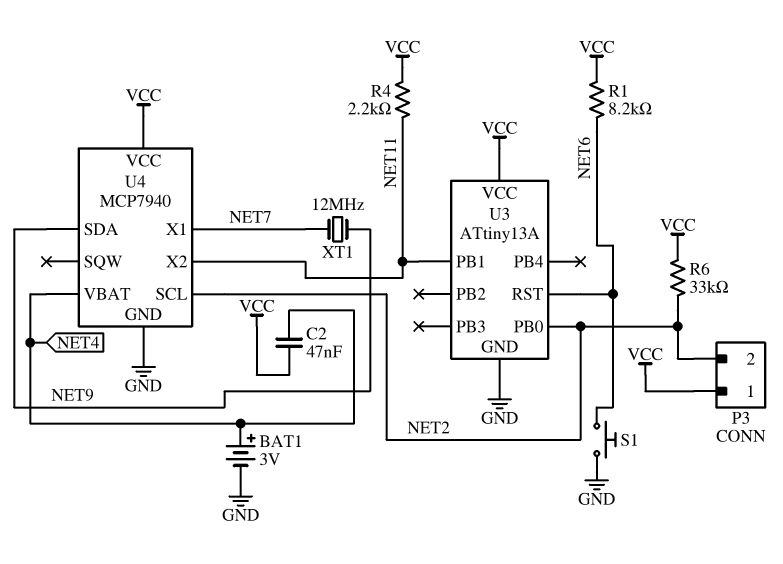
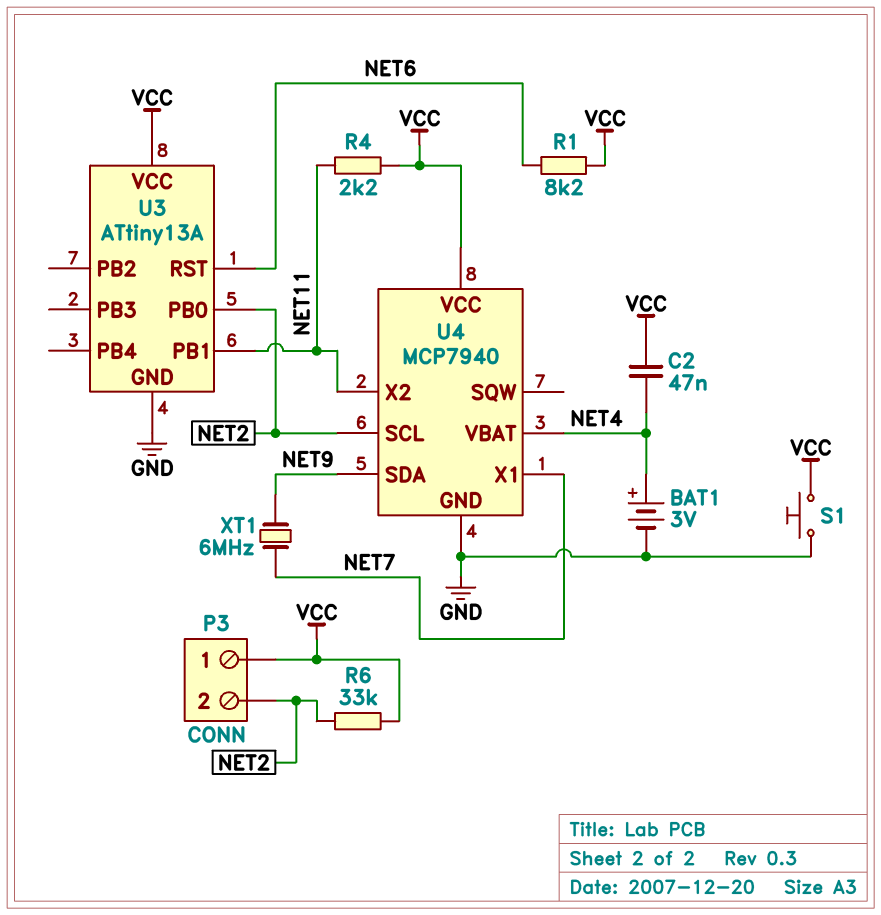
S1: button (GND, NET6) -> button (GND, VCC)
XT1: 12MHz (NET7, NET9) -> 6MHz (NET7, NET9)

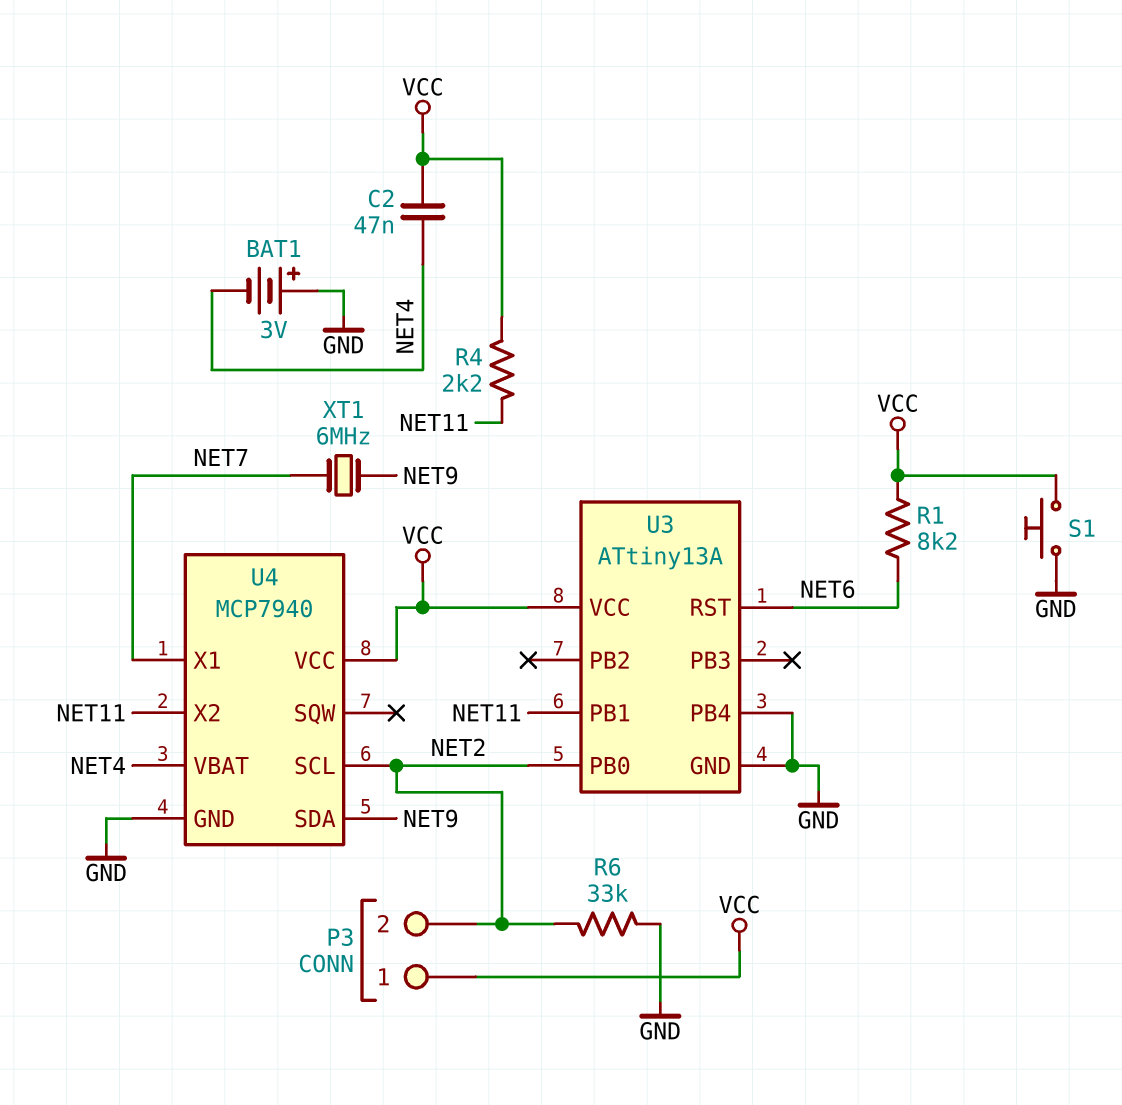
BAT1: 3V (plus NET4, minus GND) -> 3V (plus GND, minus NET4)
R6: 33k (NET2, VCC) -> 33k (GND, NET2)
U3 pin PB4: none -> GND

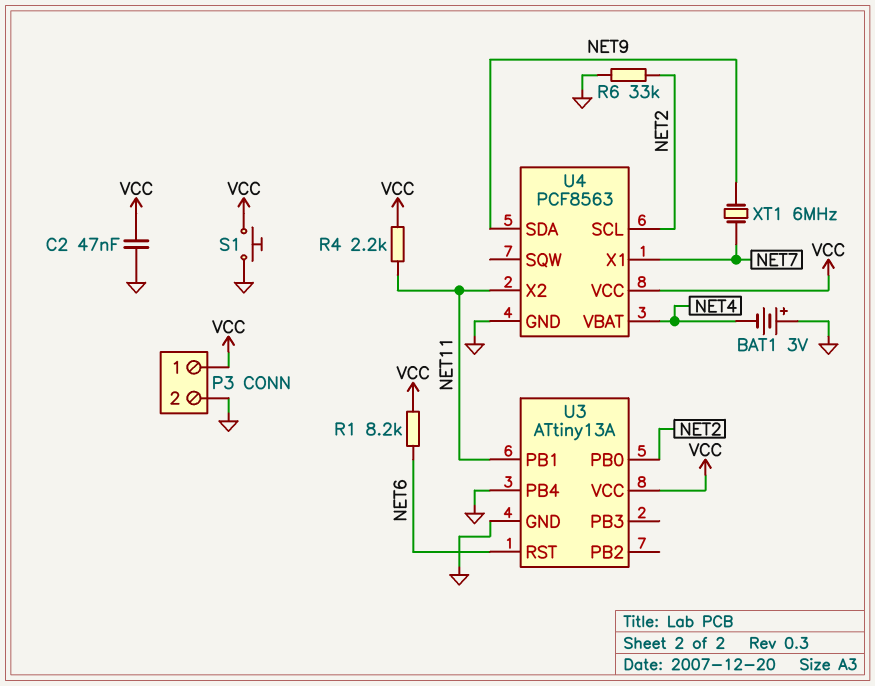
C2: 47nF (NET4, VCC) -> 47nF (GND, VCC)
P3 pin 2: NET2 -> GND
U4: MCP7940 -> PCF8563

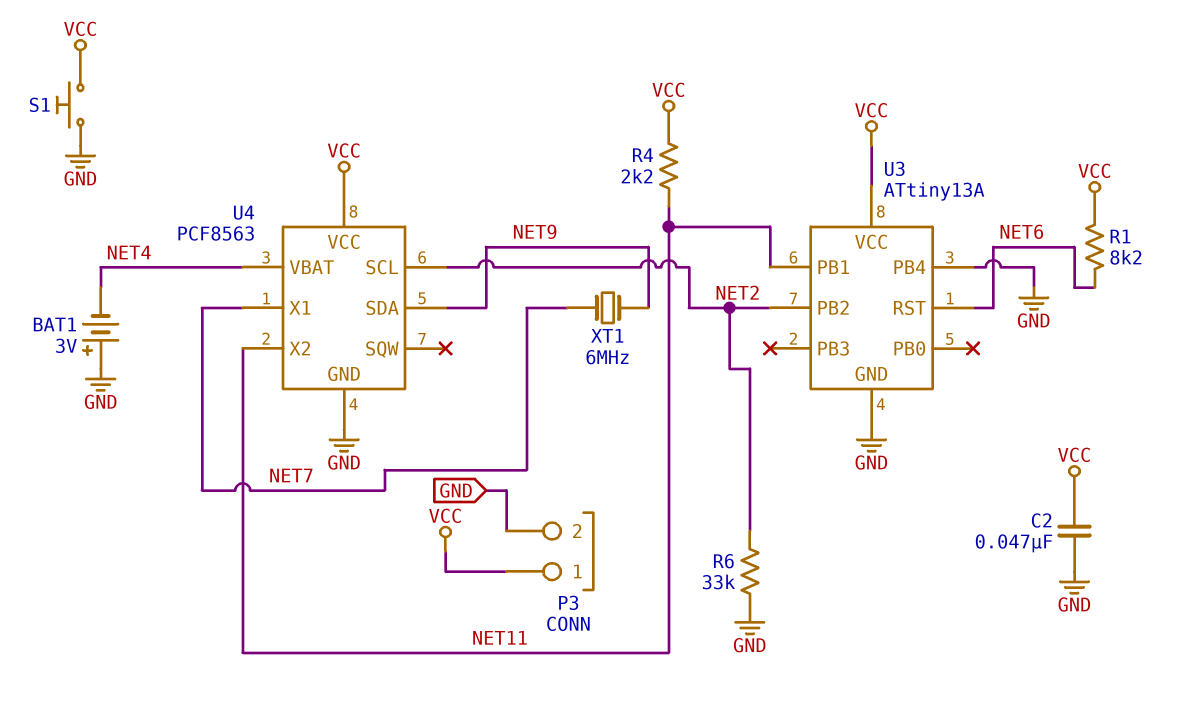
U3 pin PB0: NET2 -> none
U3 pin PB2: none -> NET2

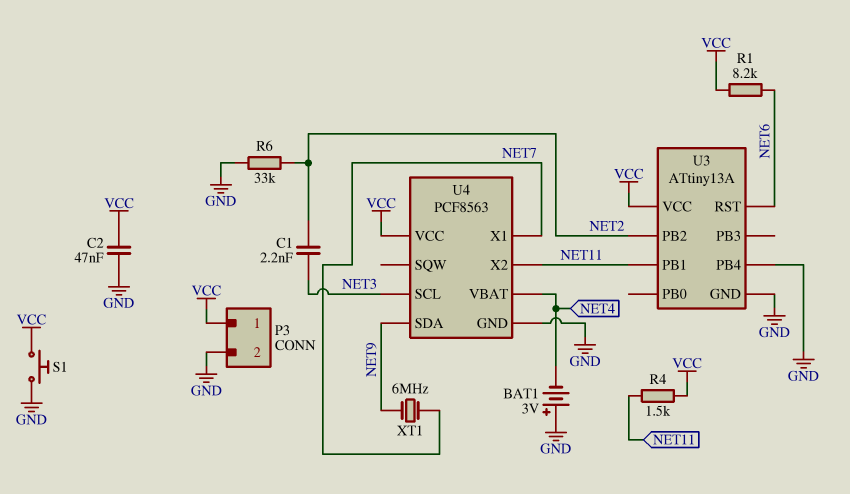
C1: none -> 2.2nF (NET2, NET3)
R4: 2.2k (NET11, VCC) -> 1.5k (NET11, VCC)
U4 pin SCL: NET2 -> NET3

